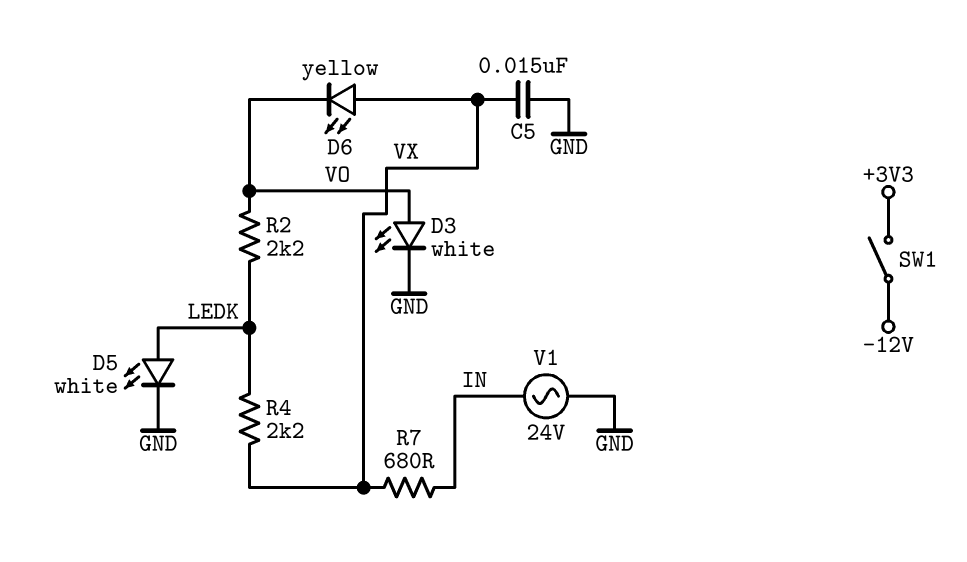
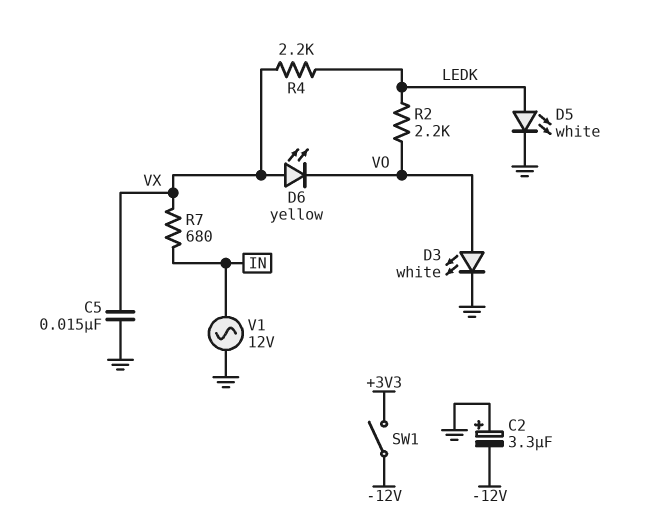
C2: none -> 3.3uF (plus GND, minus -12V)
V1: AC 24V (GND, IN) -> AC 12V (GND, IN)

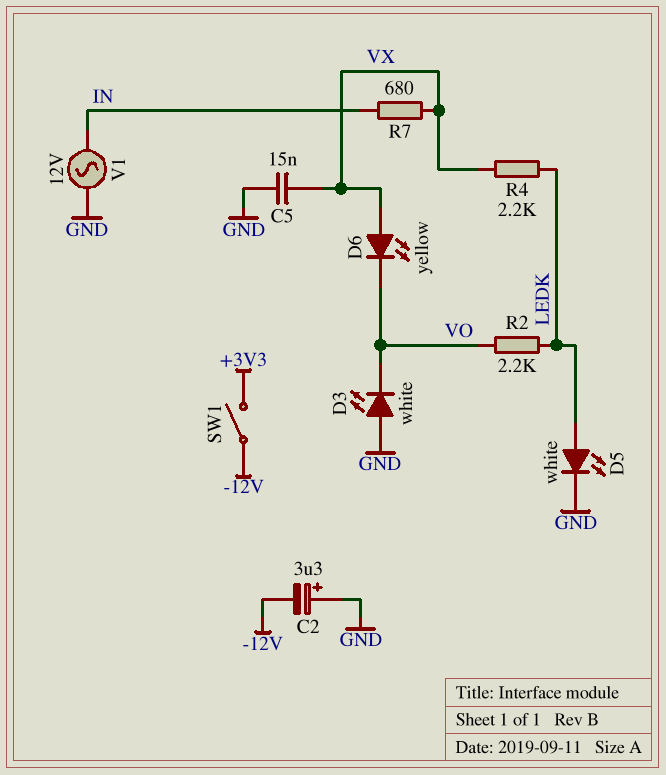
D3: LED white (A VO, K GND) -> LED white (A GND, K VO)

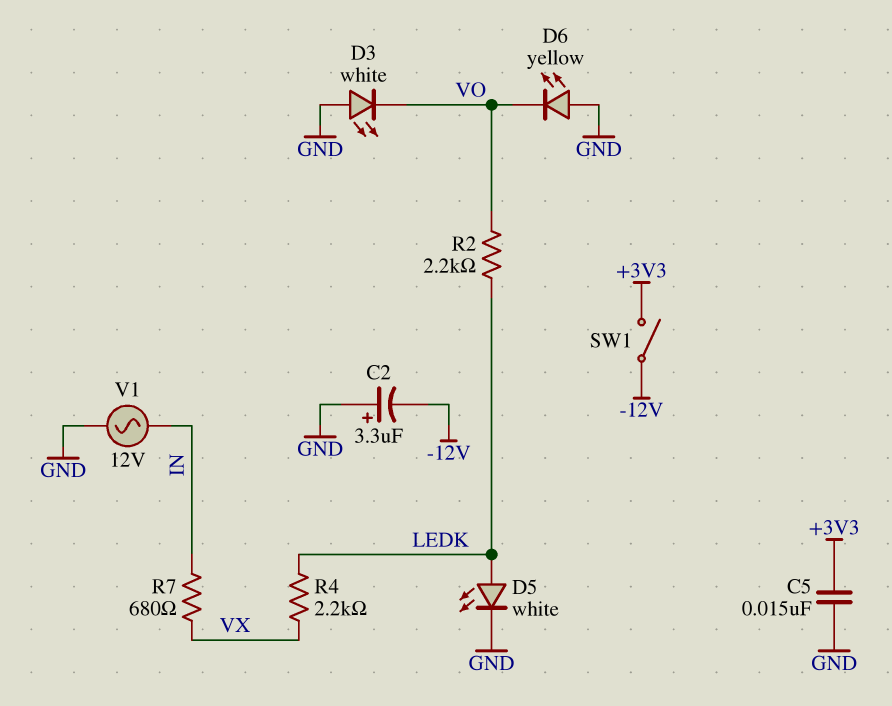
C5: 15nF (GND, VX) -> 15nF (+3V3, GND)
D6: LED yellow (A VX, K VO) -> LED yellow (A GND, K VO)

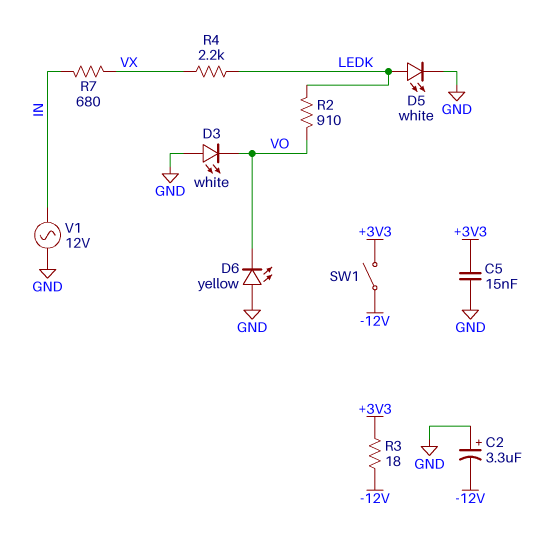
R2: 2.2k (LEDK, VO) -> 910 (LEDK, VO)
R3: none -> 18 (+3V3, -12V)

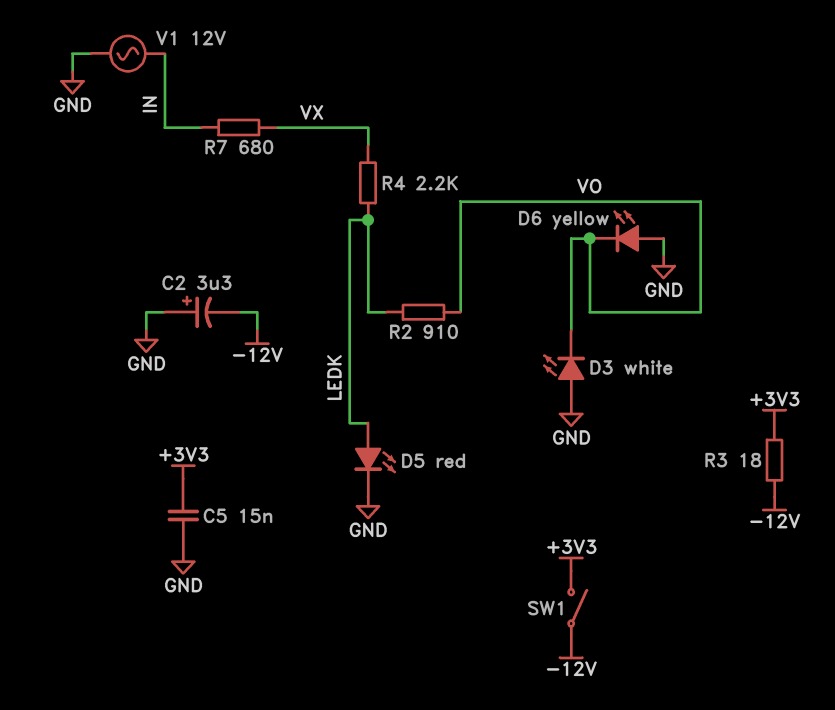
D5: LED white (A LEDK, K GND) -> LED red (A LEDK, K GND)

